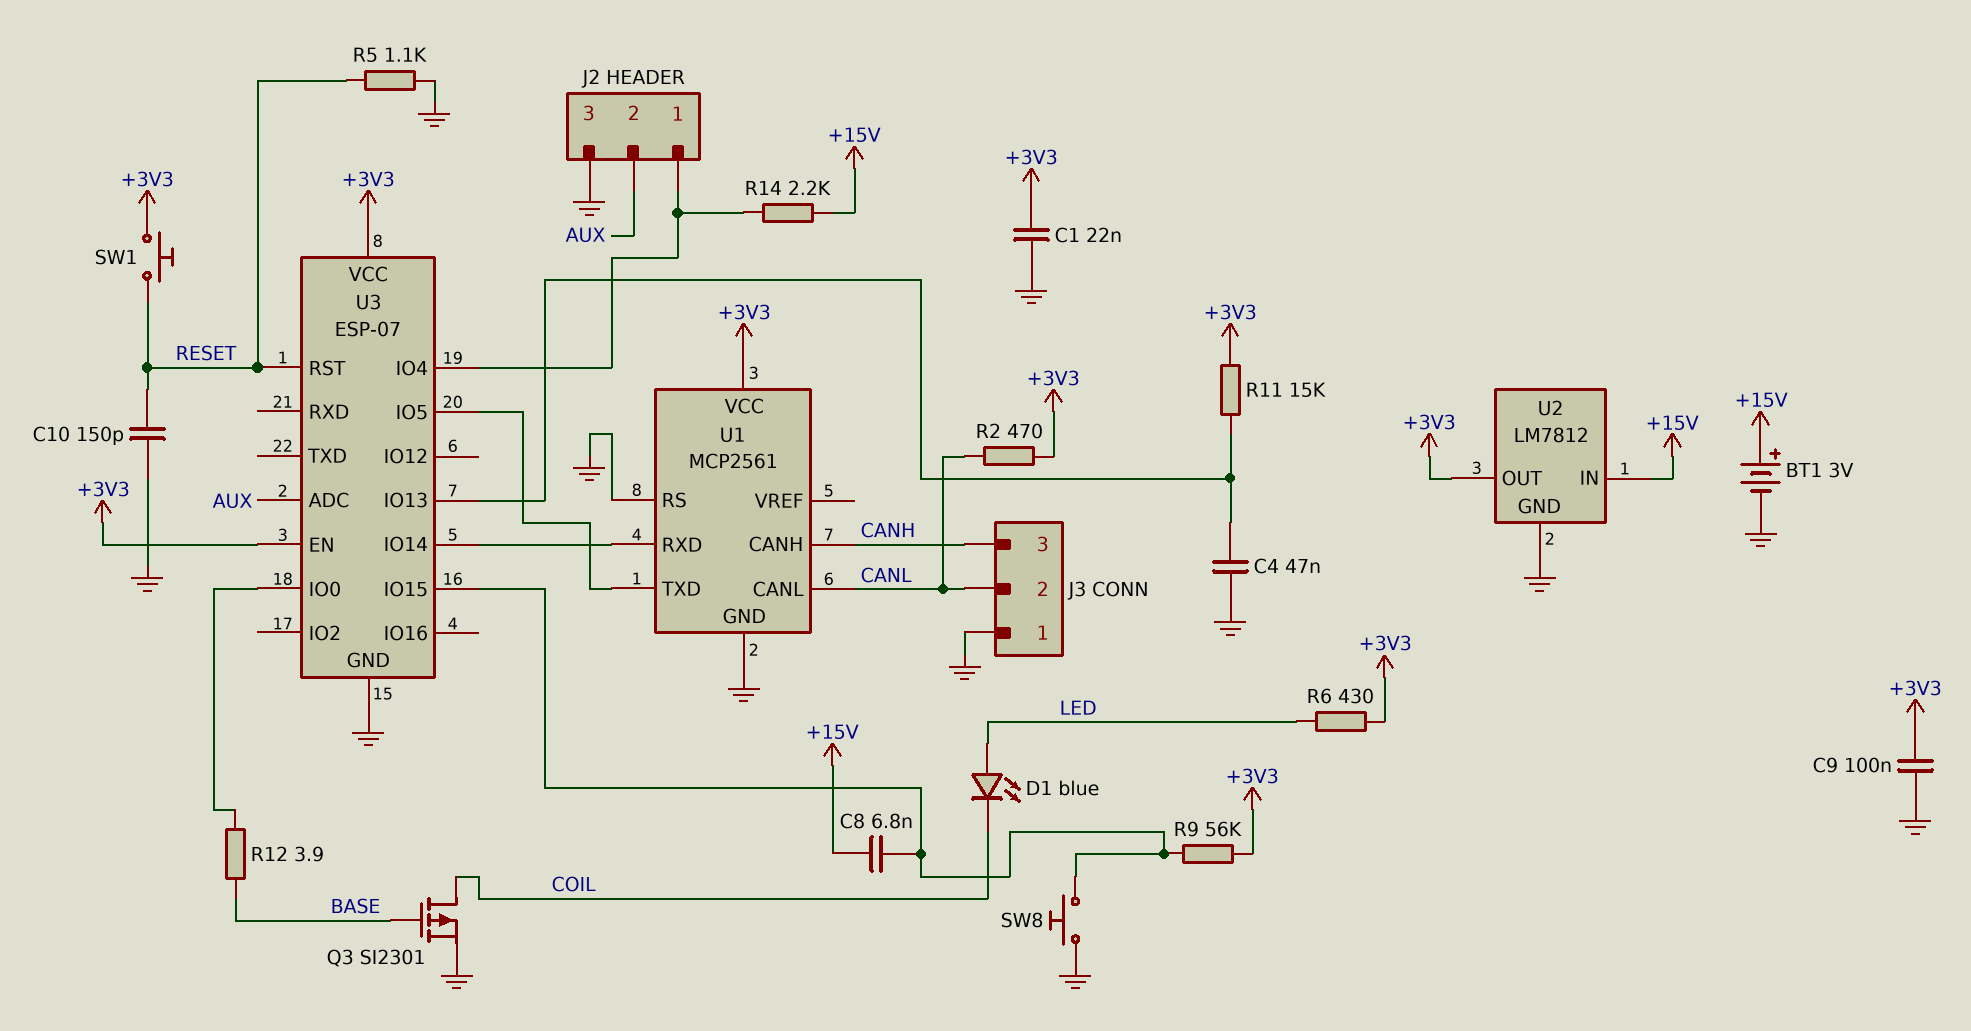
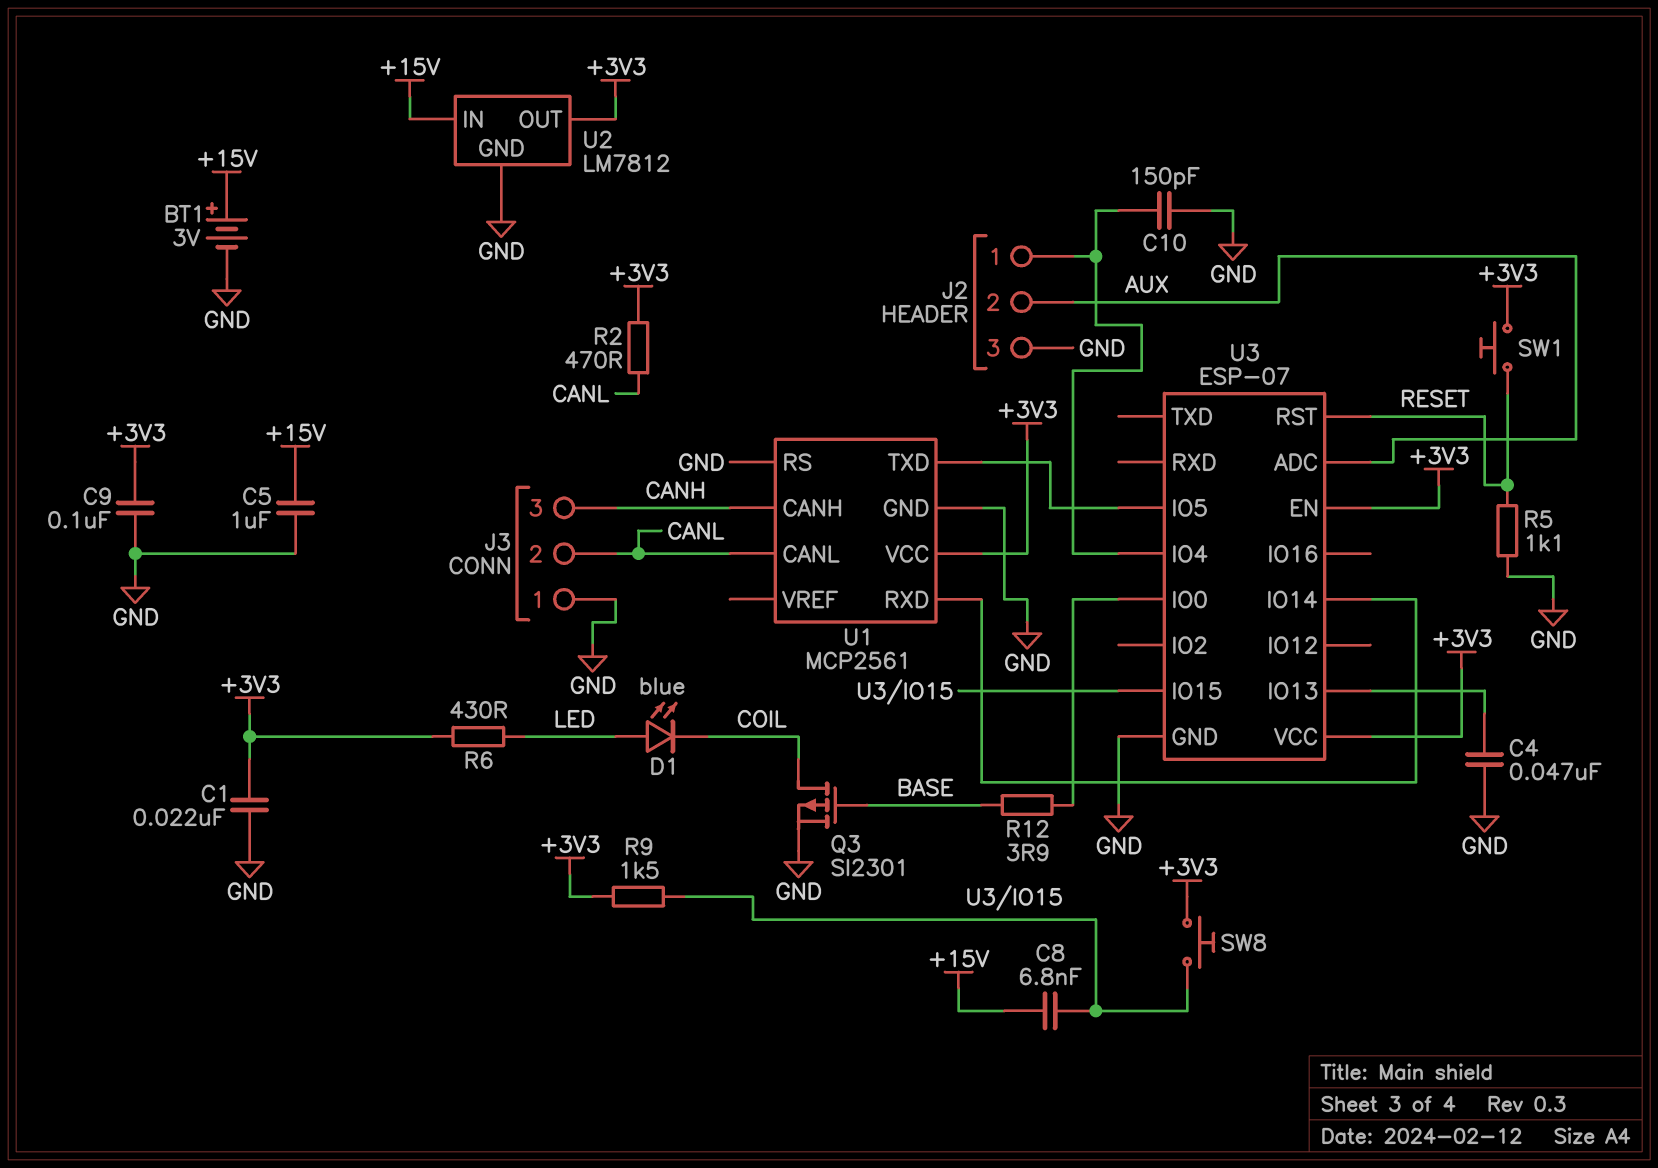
C5: none -> 1uF (+15V, GND)
C10: 150pF (GND, RESET) -> 150pF (GND, J2/1)
R9: 56k (+3V3, U3/IO15) -> 1.5k (+3V3, U3/IO15)
R11: 15k (+3V3, U3/IO13) -> none
R14: 2.2k (+15V, J2/1) -> none
SW8: button (GND, U3/IO15) -> button (+3V3, U3/IO15)

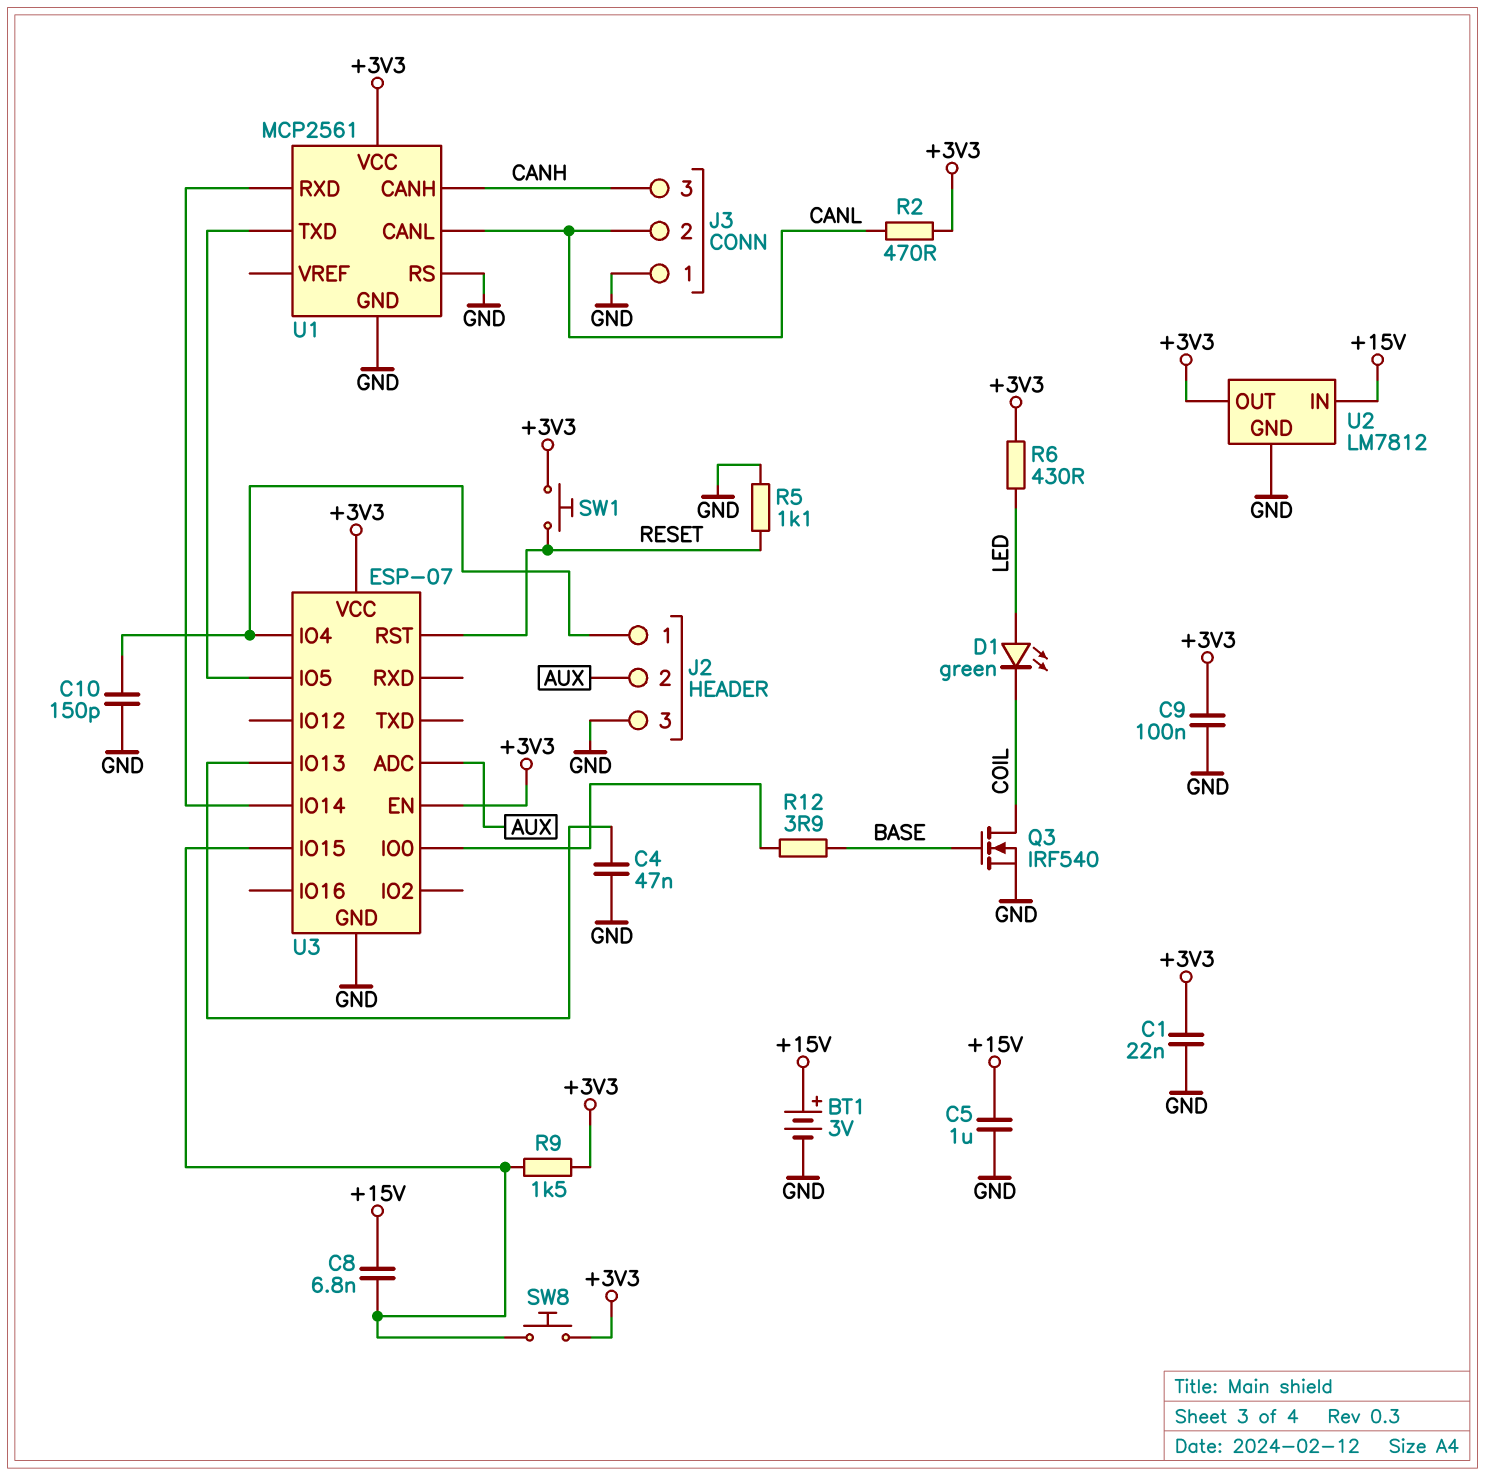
D1: LED blue (A LED, K COIL) -> LED green (A LED, K COIL)
Q3: PMOS SI2301 (G BASE, D COIL, S GND) -> NMOS IRF540 (G BASE, D COIL, S GND)

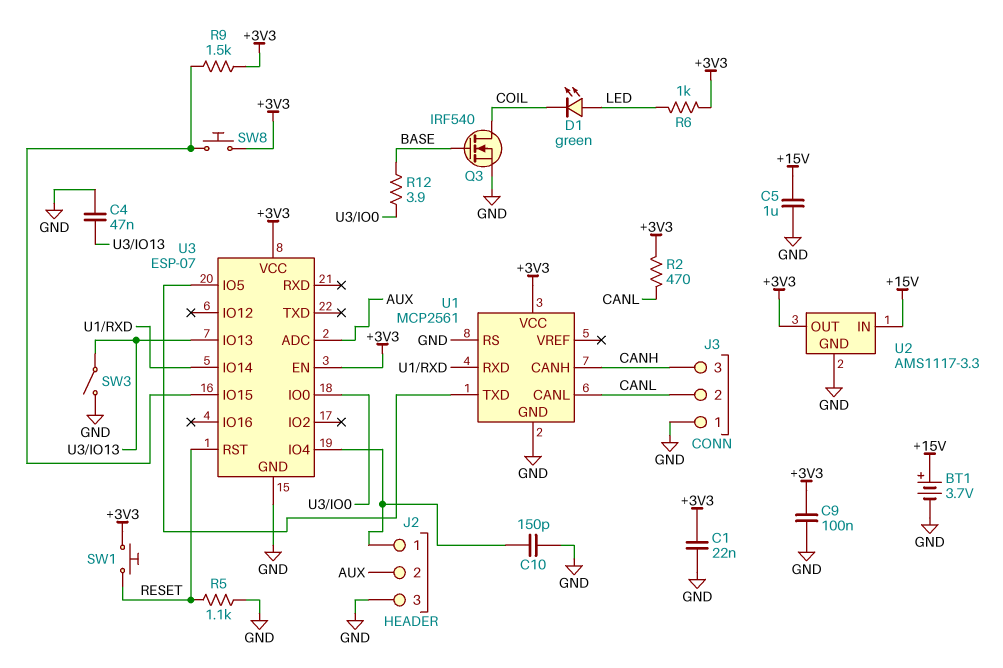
BT1: 3V (plus +15V, minus GND) -> 3.7V (plus +15V, minus GND)
C8: 6.8nF (+15V, U3/IO15) -> none
R6: 430 (+3V3, LED) -> 1k (+3V3, LED)
SW3: none -> switch (GND, U3/IO13)
U2: LM7812 -> AMS1117-3.3

